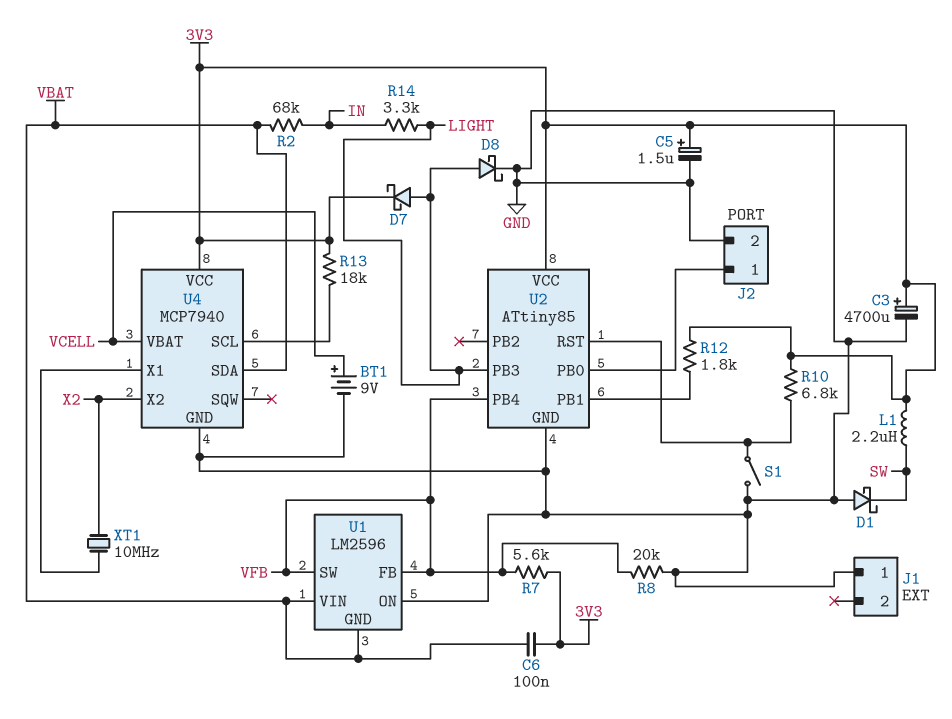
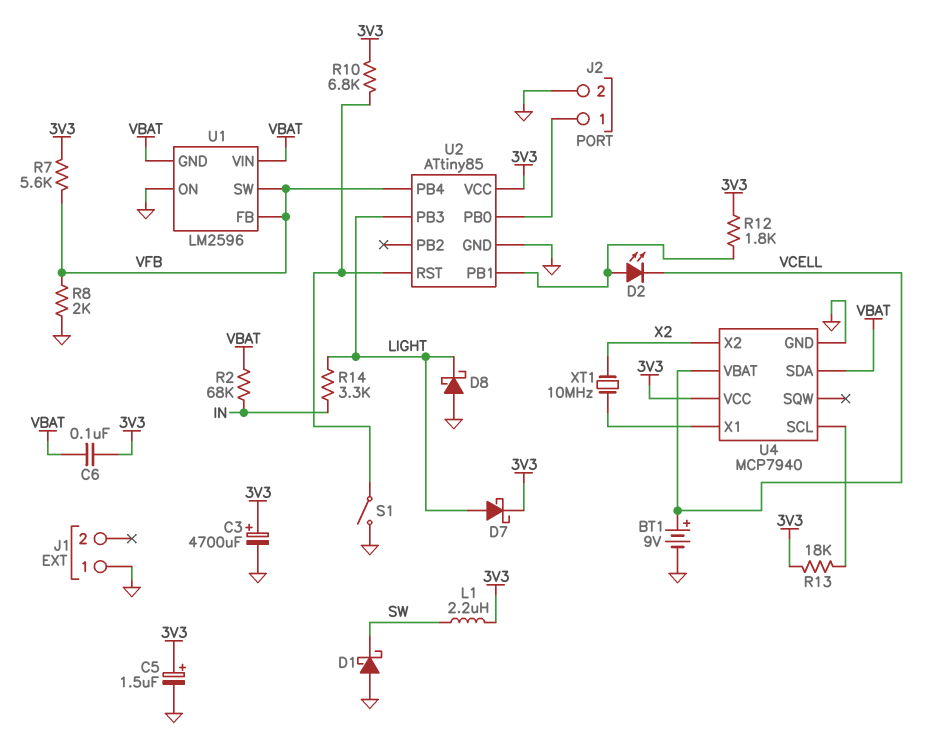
D2: none -> LED (A U2/PB1, K VCELL)
D8: schottky (A LIGHT, K GND) -> schottky (A GND, K LIGHT)
R8: 20k (GND, VFB) -> 2k (GND, VFB)

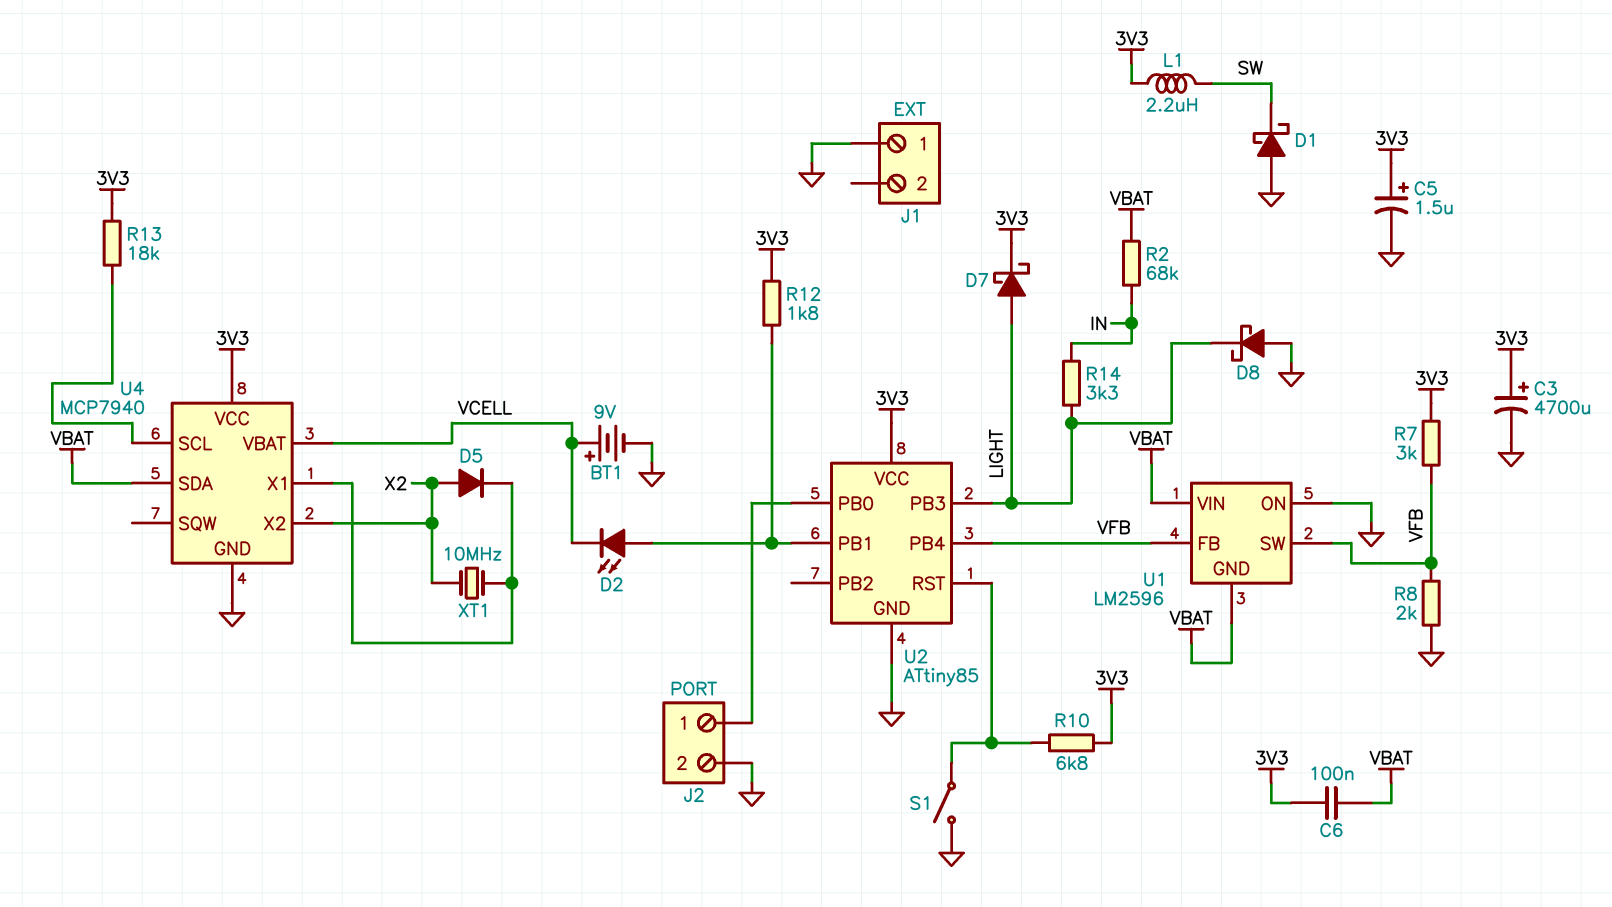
D5: none -> diode (A X2, K U4/X1)
R7: 5.6k (3V3, VFB) -> 3k (3V3, VFB)

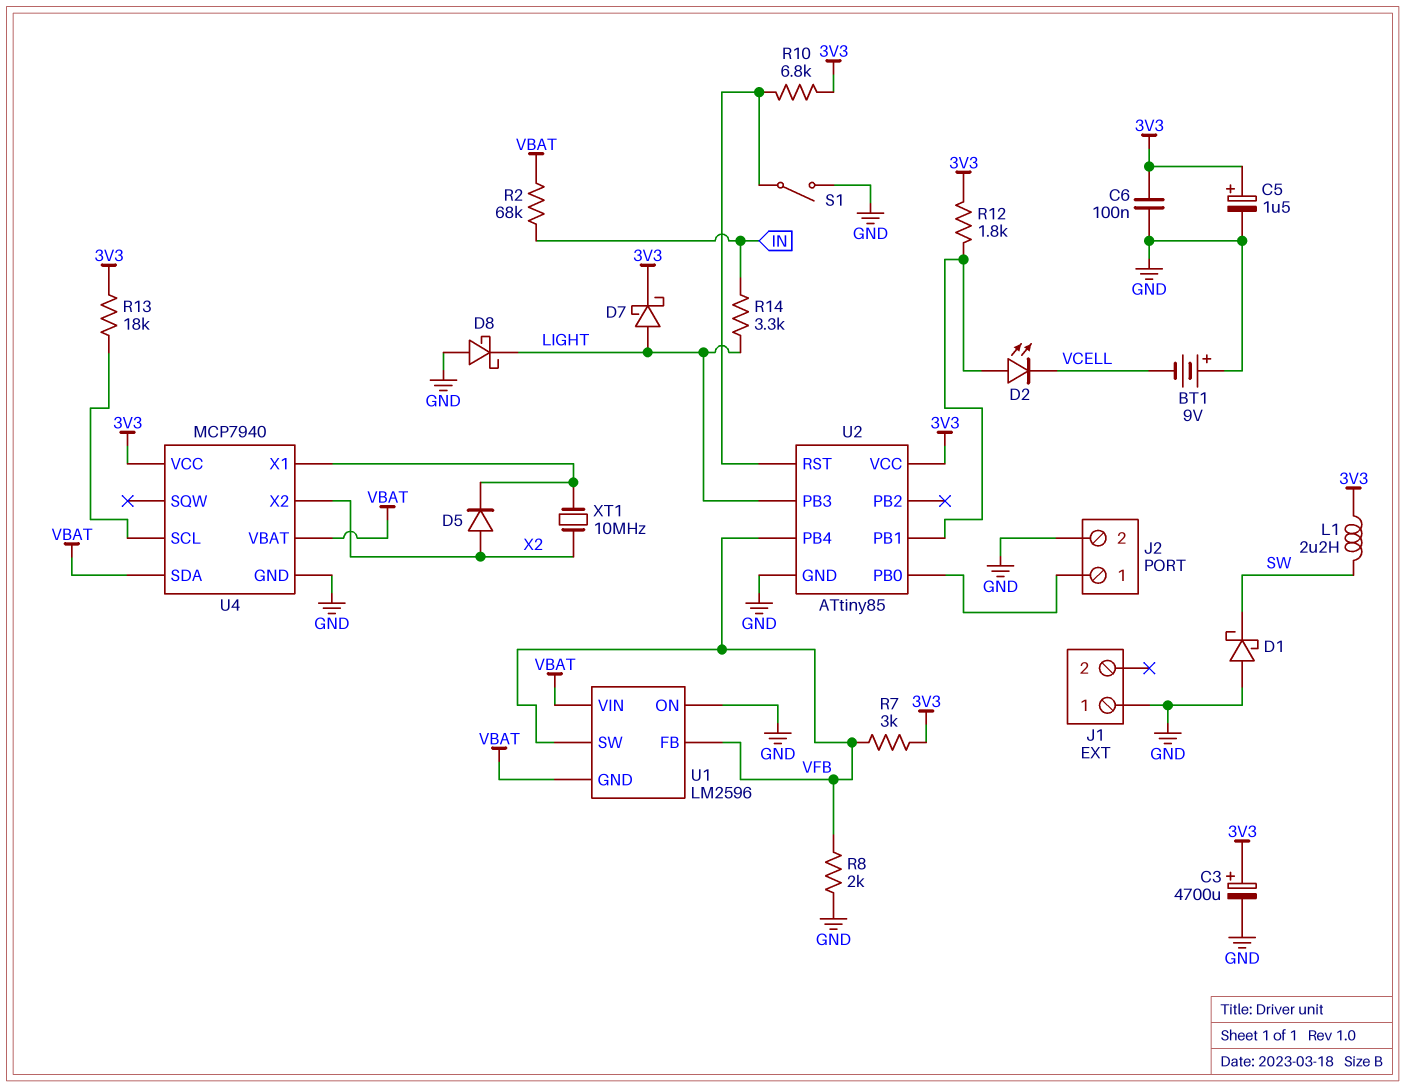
BT1: 9V (plus VCELL, minus GND) -> 9V (plus GND, minus VCELL)
C6: 100nF (3V3, VBAT) -> 100nF (3V3, GND)
U4 pin VBAT: VCELL -> VBAT

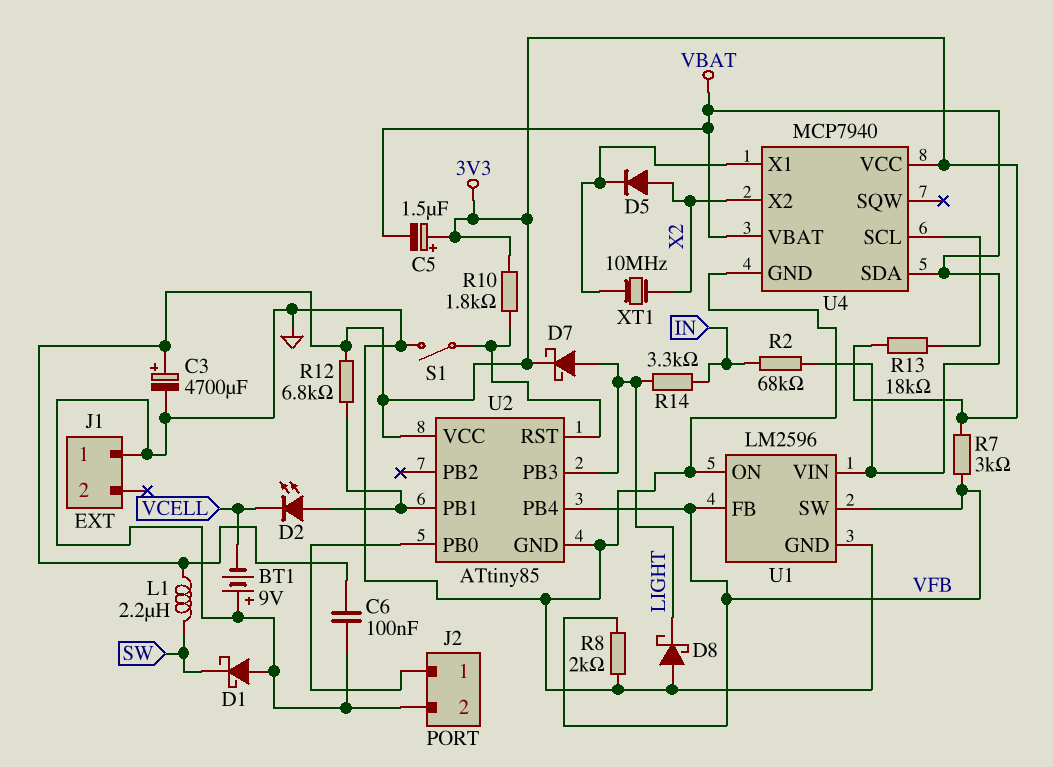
C5: 1.5uF (plus 3V3, minus GND) -> 1.5uF (plus 3V3, minus VBAT)
R10: 6.8k (3V3, U2/RST) -> 1.8k (3V3, U2/RST)
R12: 1.8k (3V3, U2/PB1) -> 6.8k (3V3, U2/PB1)
U1 pin GND: VBAT -> GND

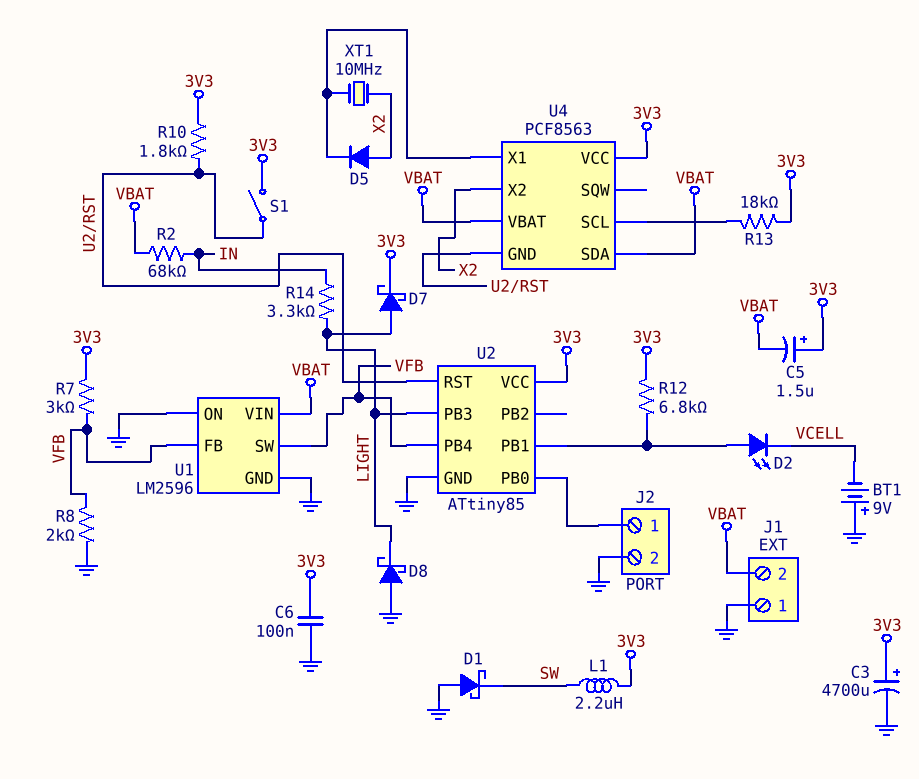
J1 pin 2: none -> VBAT
S1: switch (GND, U2/RST) -> switch (3V3, U2/RST)
U4: MCP7940 -> PCF8563
U4 pin GND: GND -> U2/RST

